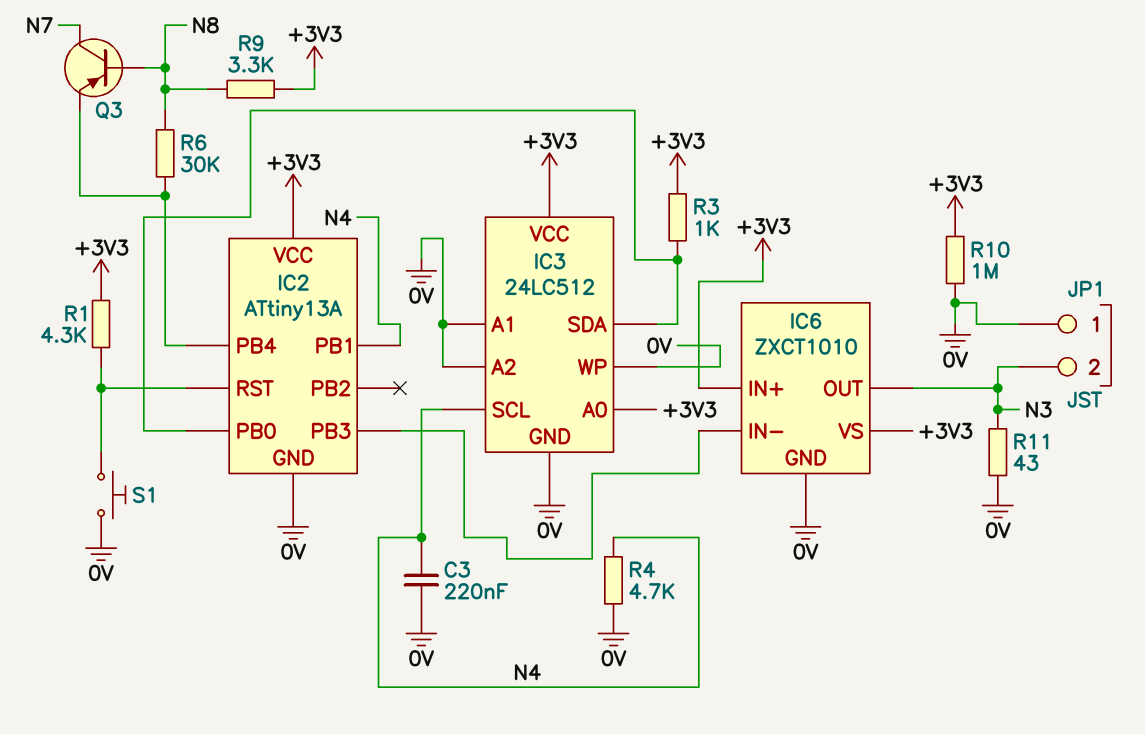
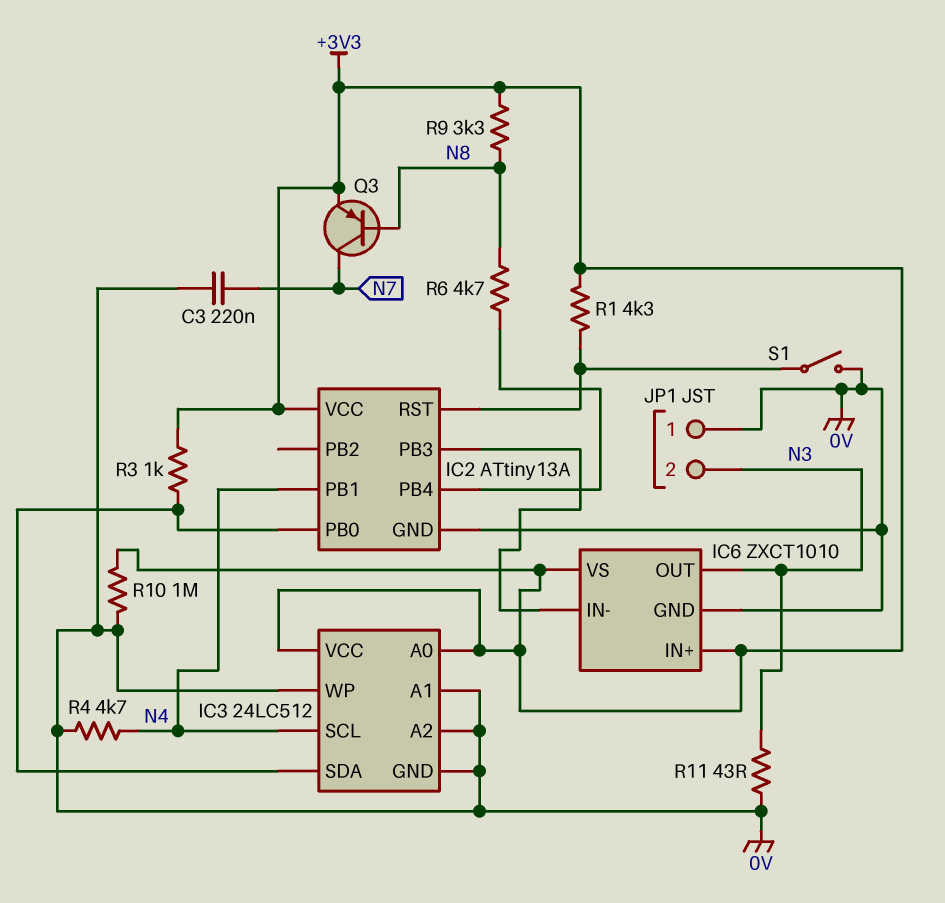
C3: 220nF (0V, N4) -> 220nF (0V, N7)
Q3: PNP (B N8, C N7, E IC2/PB4) -> PNP (B N8, C N7, E +3V3)
R6: 30k (IC2/PB4, N8) -> 4.7k (IC2/PB4, N8)
S1: button (0V, IC2/RST) -> switch (0V, IC2/RST)

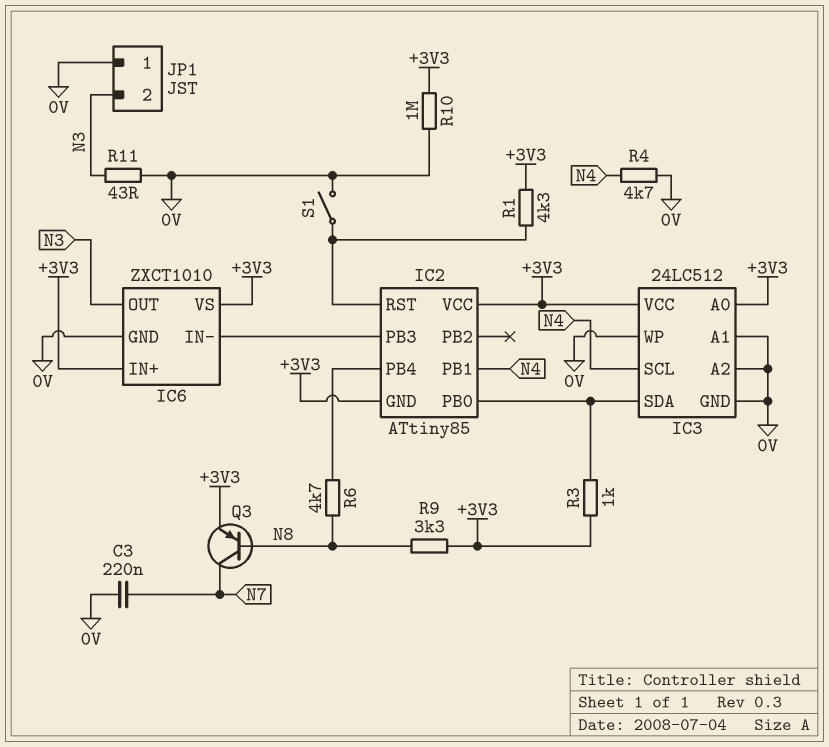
IC2: ATtiny13A -> ATtiny85
IC2 pin GND: 0V -> +3V3

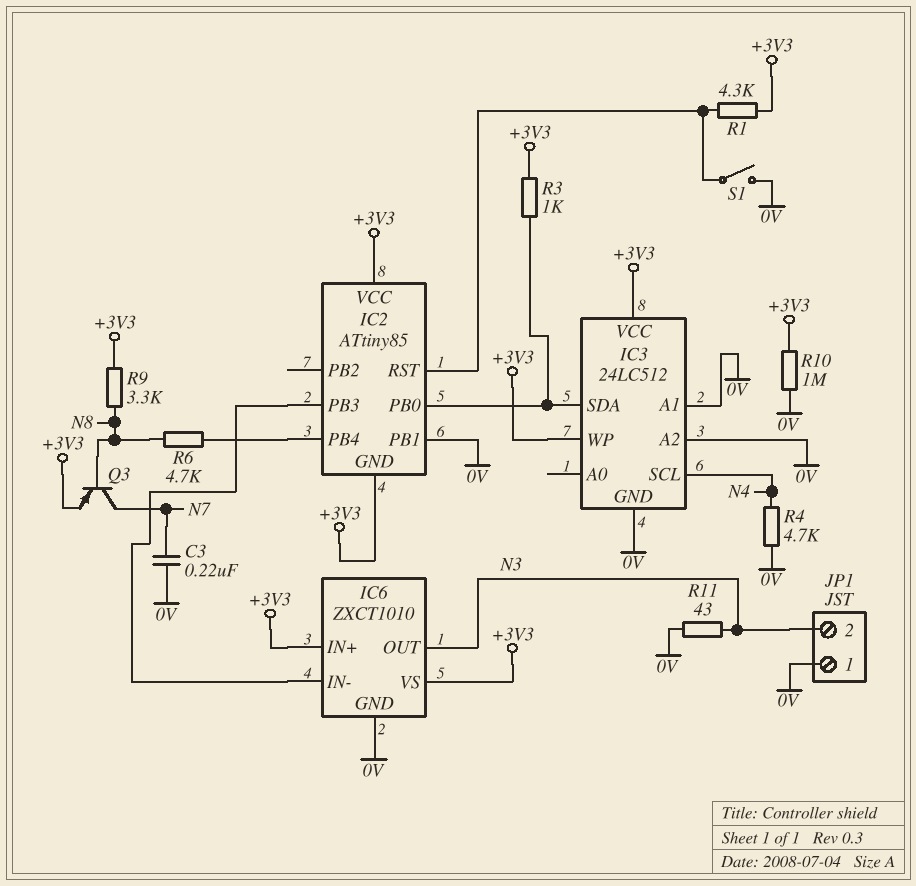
IC2 pin PB1: N4 -> 0V
IC3 pin A0: +3V3 -> none
IC3 pin WP: 0V -> +3V3

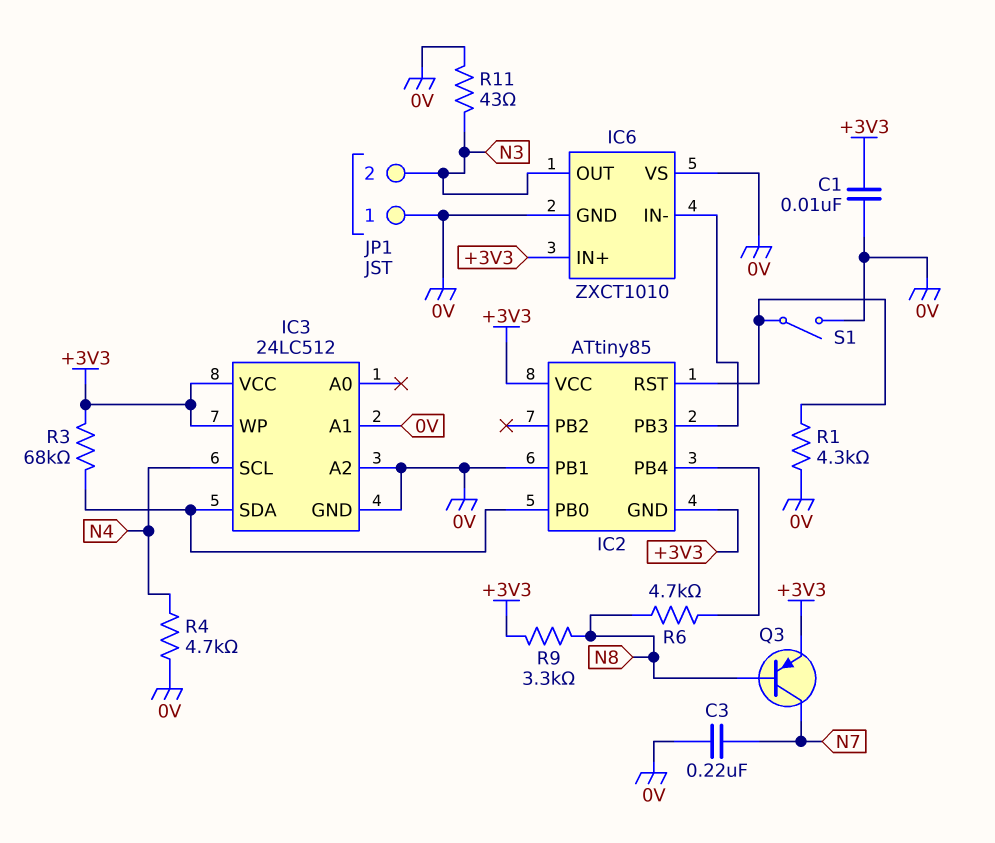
C1: none -> 10nF (+3V3, 0V)
IC6 pin VS: +3V3 -> 0V
R1: 4.3k (+3V3, IC2/RST) -> 4.3k (0V, IC2/RST)
R3: 1k (+3V3, IC2/PB0) -> 68k (+3V3, IC2/PB0)
R10: 1M (+3V3, 0V) -> none

